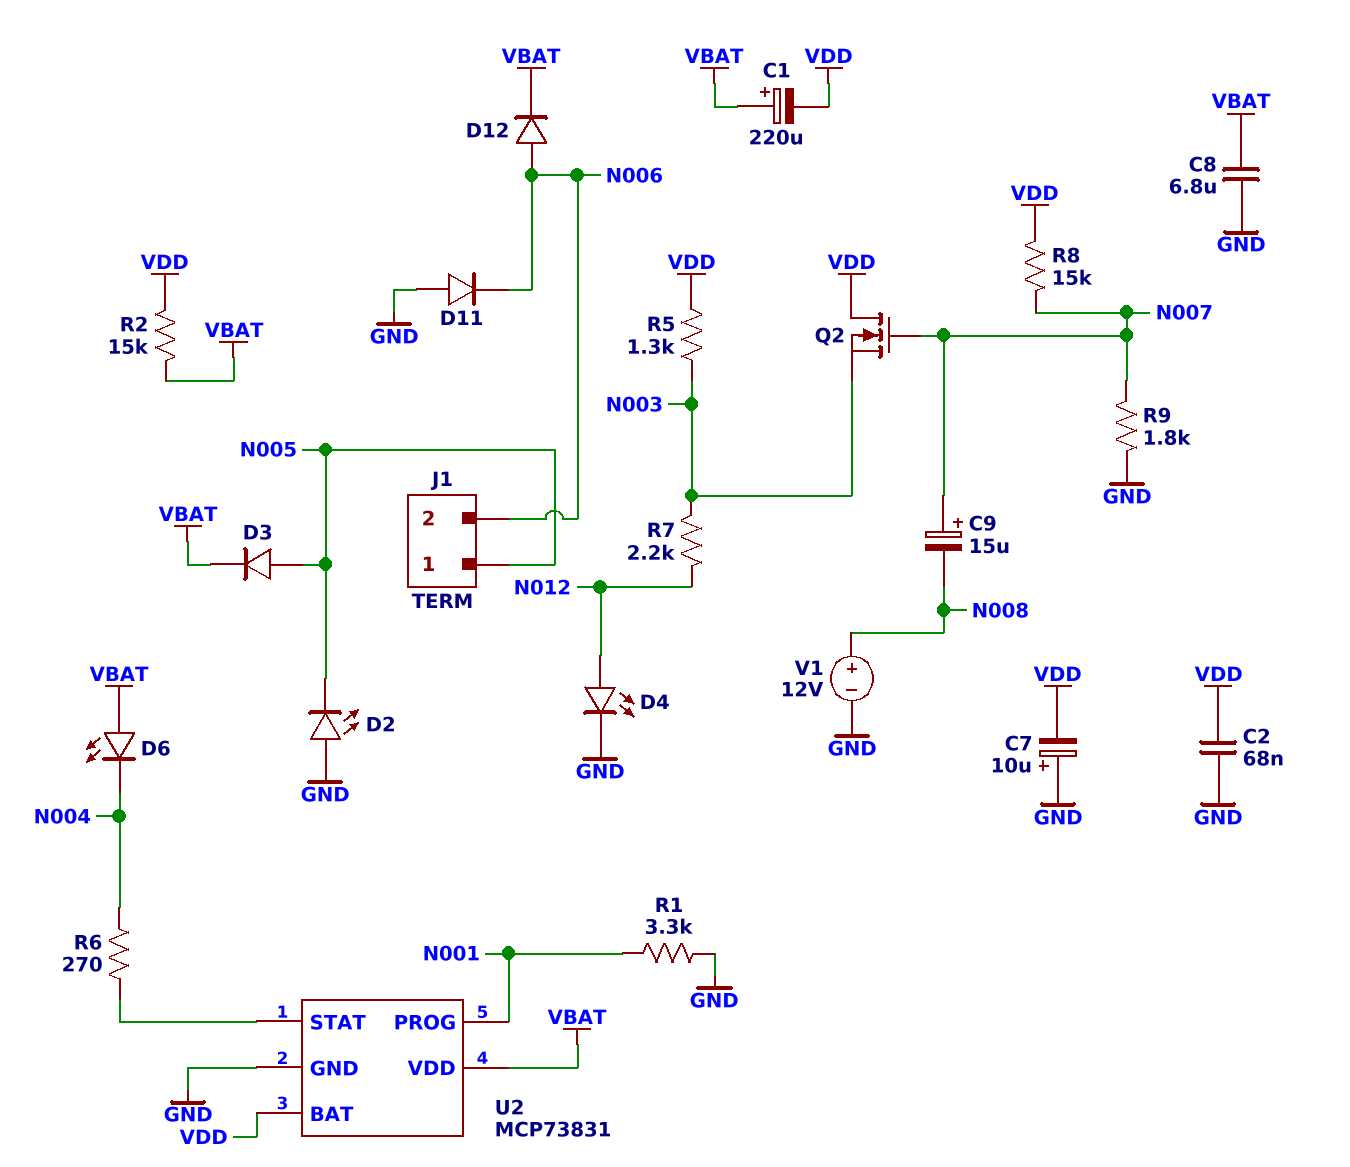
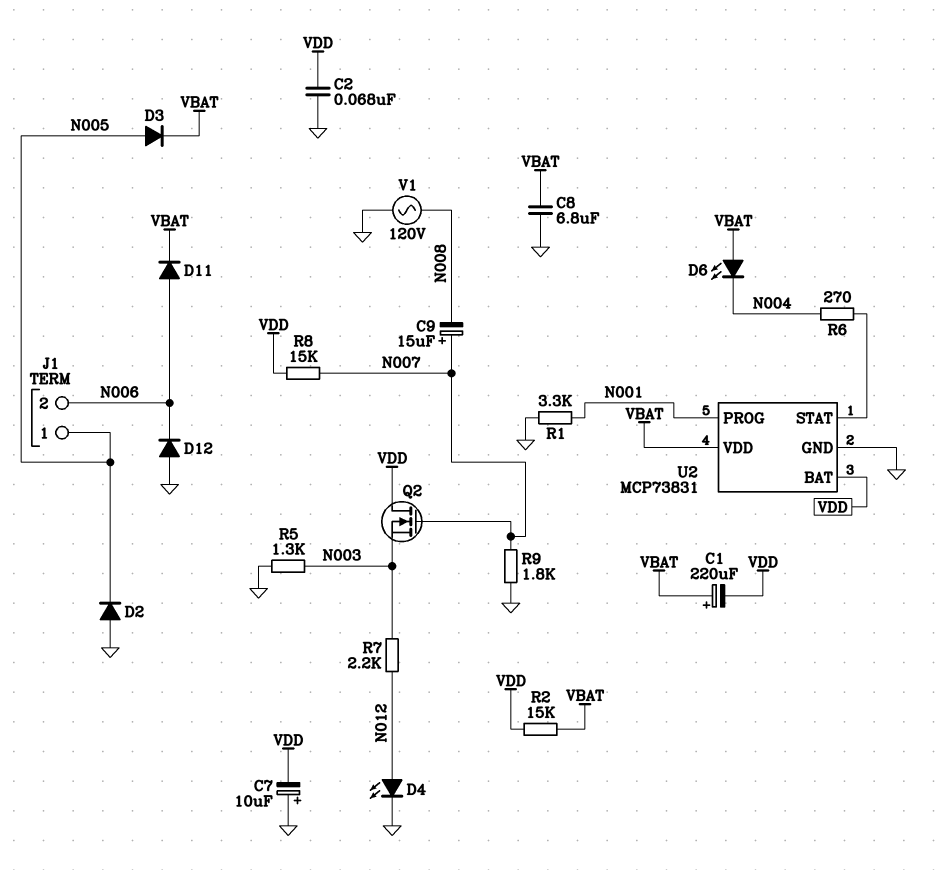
D2: LED (A GND, K N005) -> diode (A GND, K N005)
D11: diode (A GND, K N006) -> diode (A N006, K VBAT)
D12: diode (A N006, K VBAT) -> diode (A GND, K N006)
R5: 1.3k (N003, VDD) -> 1.3k (GND, N003)
V1: 12V (plus N008, minus GND) -> AC 120V (GND, N008)

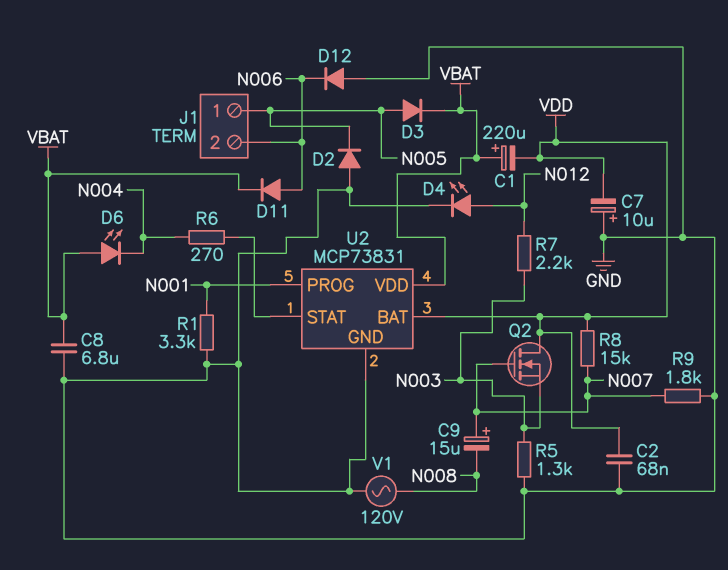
R2: 15k (VBAT, VDD) -> none

